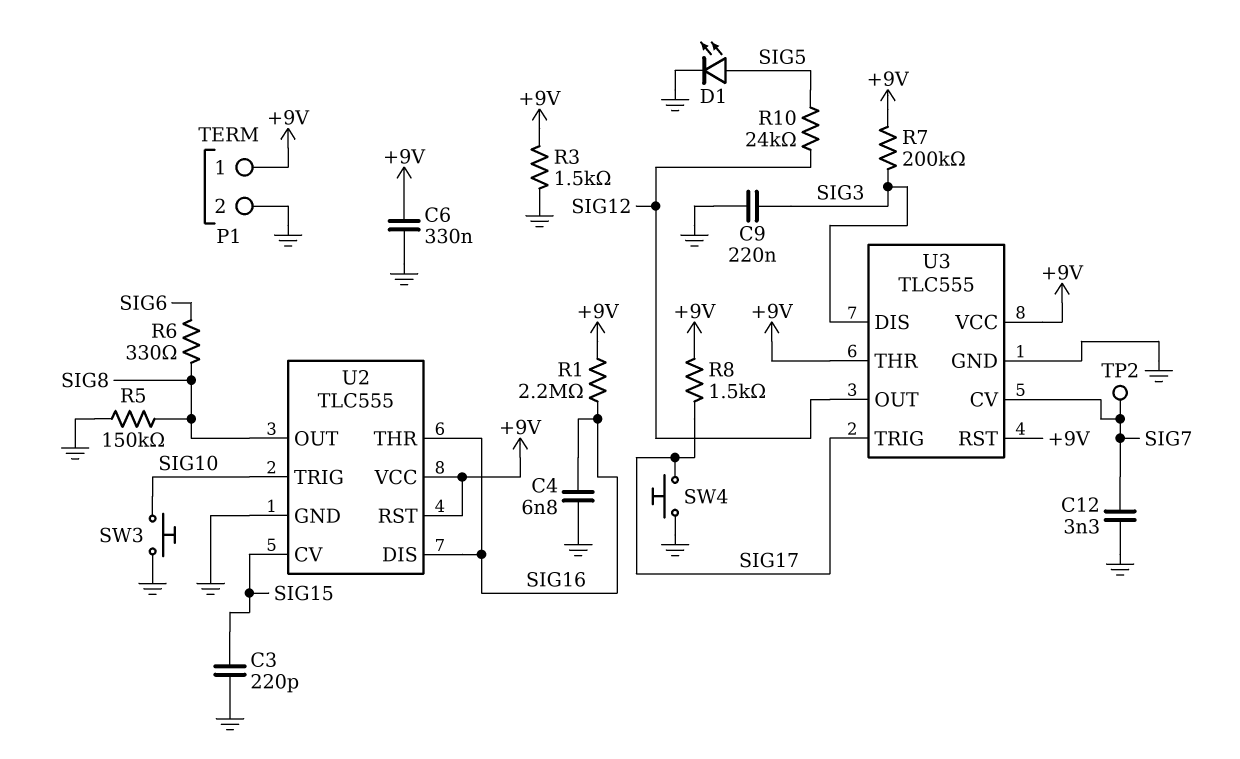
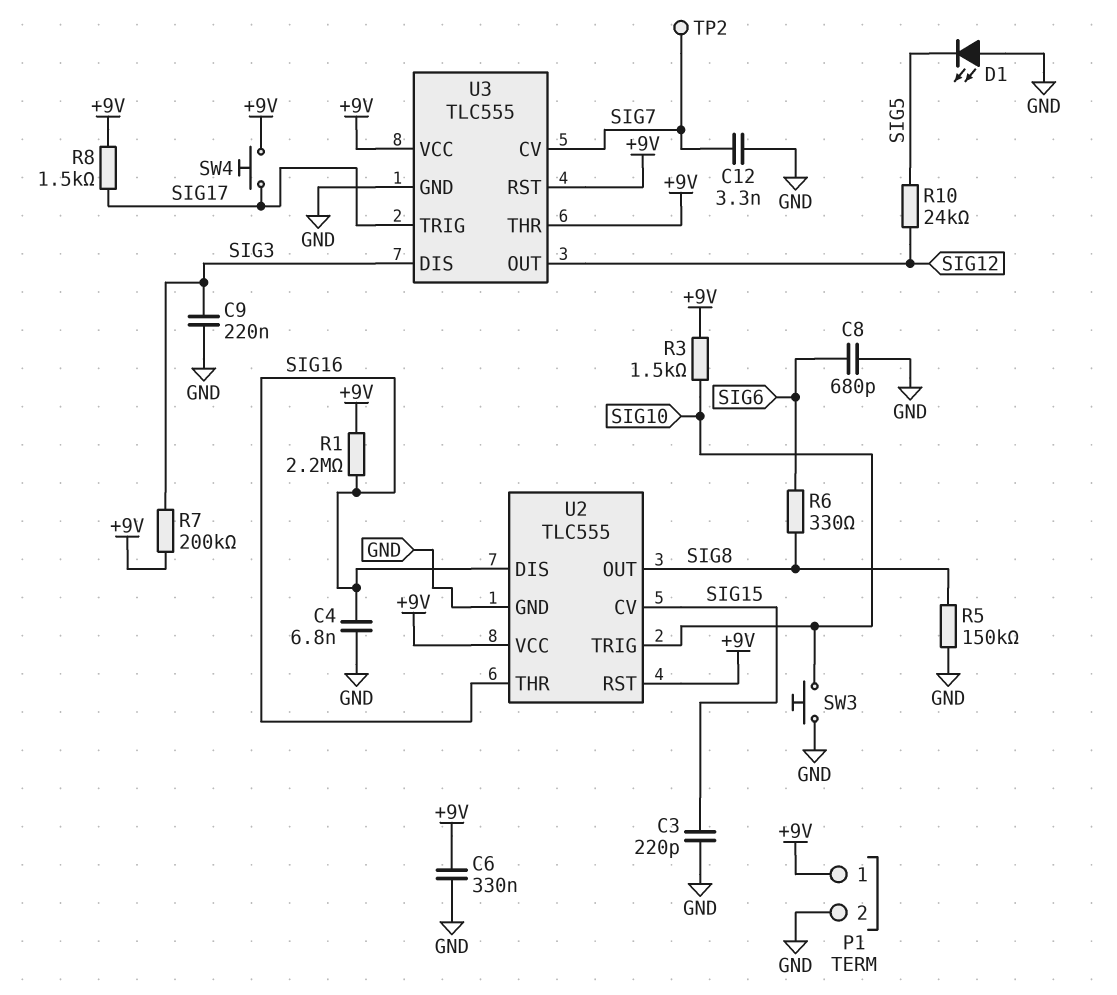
C8: none -> 680pF (GND, SIG6)
D1: LED (A SIG5, K GND) -> LED (A GND, K SIG5)
R3: 1.5k (+9V, GND) -> 1.5k (+9V, SIG10)
SW4: button (GND, SIG17) -> button (+9V, SIG17)

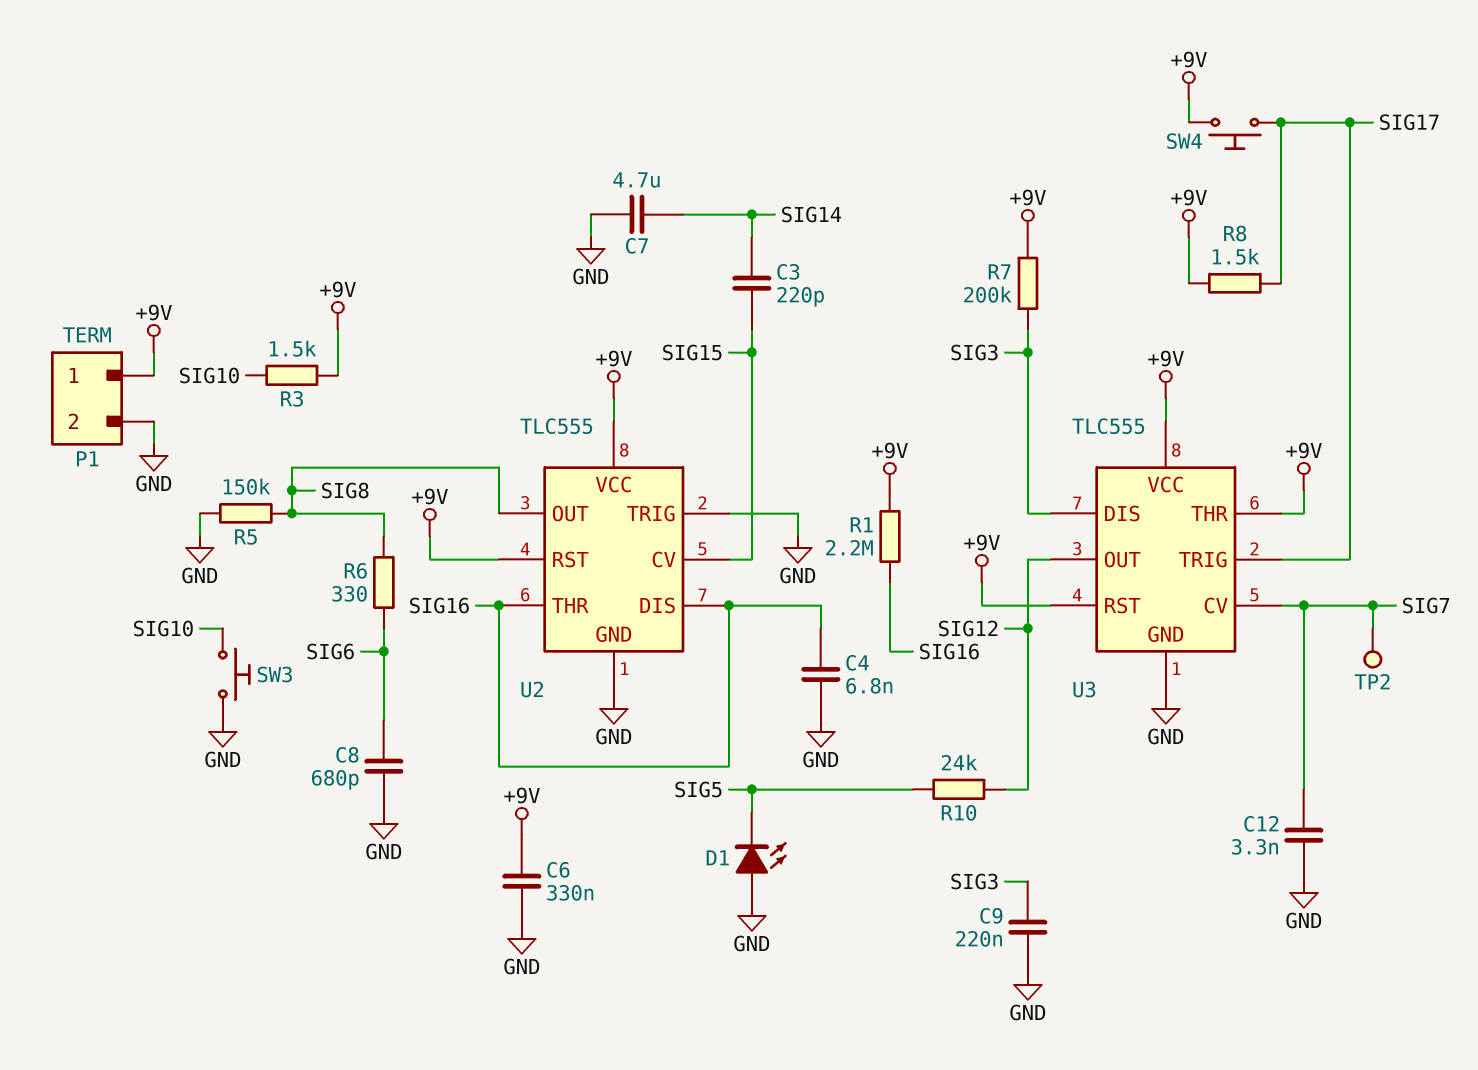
C3: 220pF (GND, SIG15) -> 220pF (SIG14, SIG15)
C7: none -> 4.7uF (GND, SIG14)
U2 pin TRIG: SIG10 -> GND

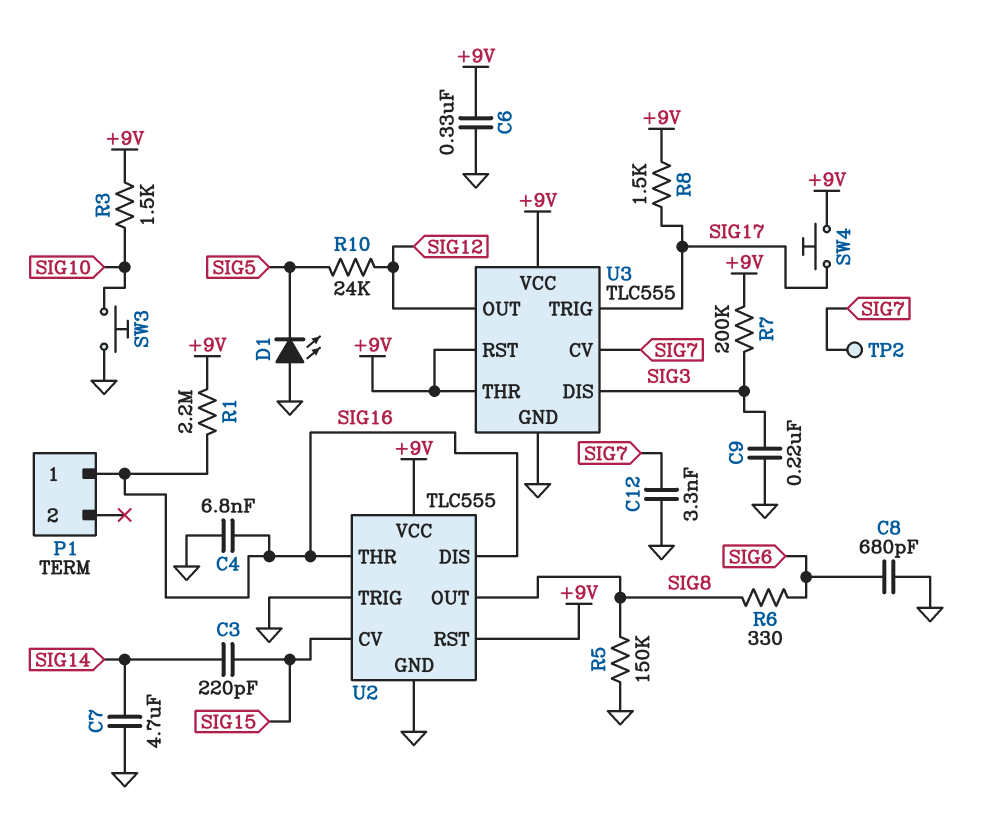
P1 pin 1: +9V -> SIG16
P1 pin 2: GND -> none

